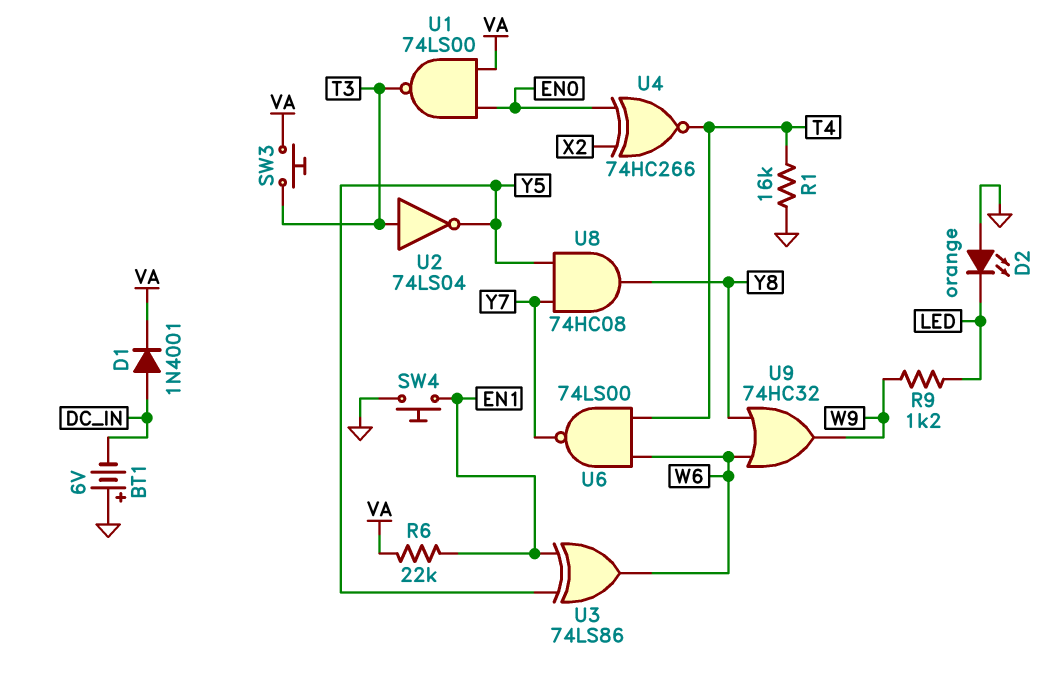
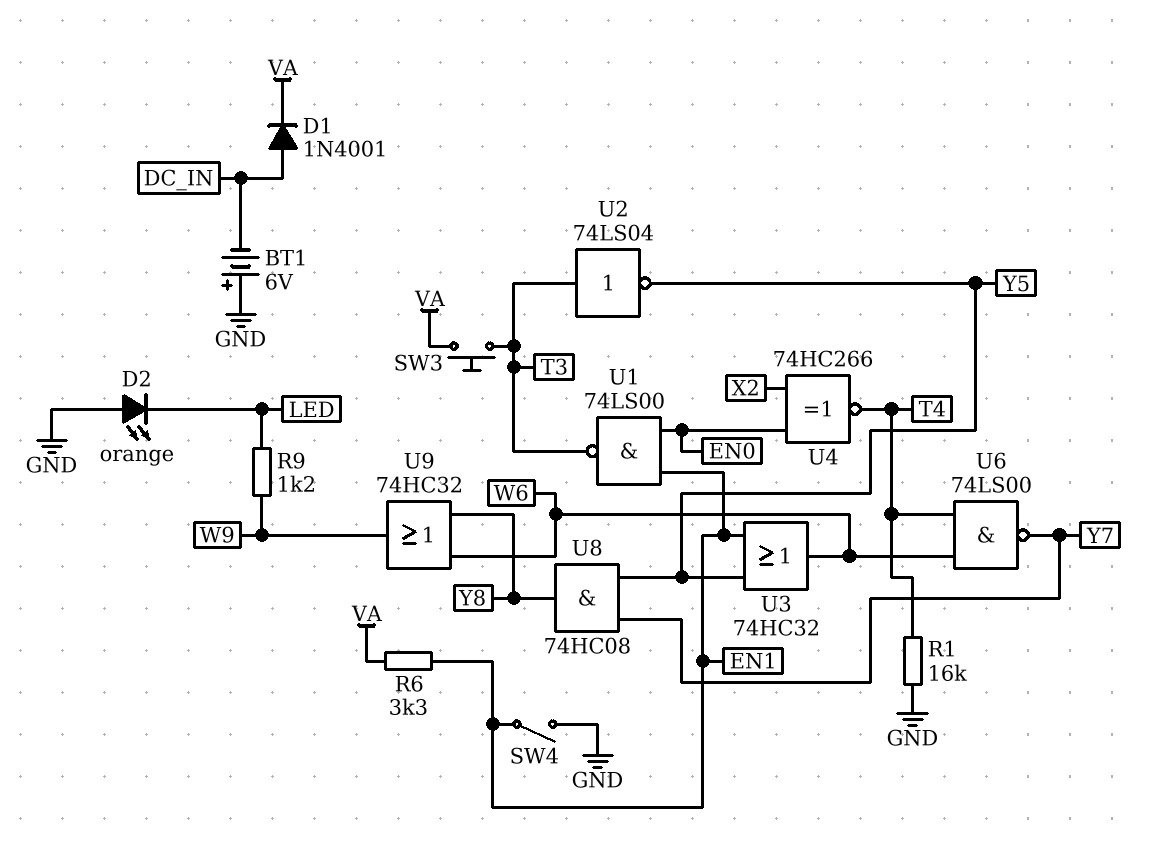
R6: 22k (EN1, VA) -> 3.3k (EN1, VA)
SW4: button (EN1, GND) -> switch (EN1, GND)
U1: NAND 74LS00 (in EN0, in VA, out T3) -> NAND 74LS00 (in EN0, in EN1, out T3)
U3: XOR 74LS86 (in EN1, in Y5, out W6) -> OR 74HC32 (in EN1, in Y5, out W6)

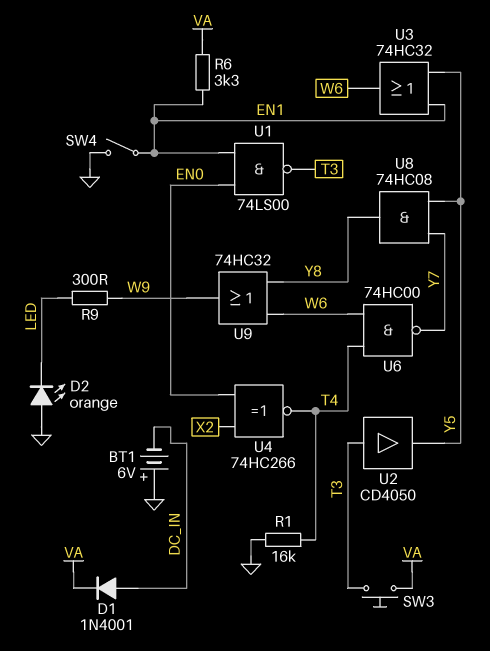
R9: 1.2k (LED, W9) -> 300 (LED, W9)
U2: NOT 74LS04 (in T3, out Y5) -> buffer CD4050 (in T3, out Y5)
U6: NAND 74LS00 (in T4, in W6, out Y7) -> NAND 74HC00 (in T4, in W6, out Y7)

